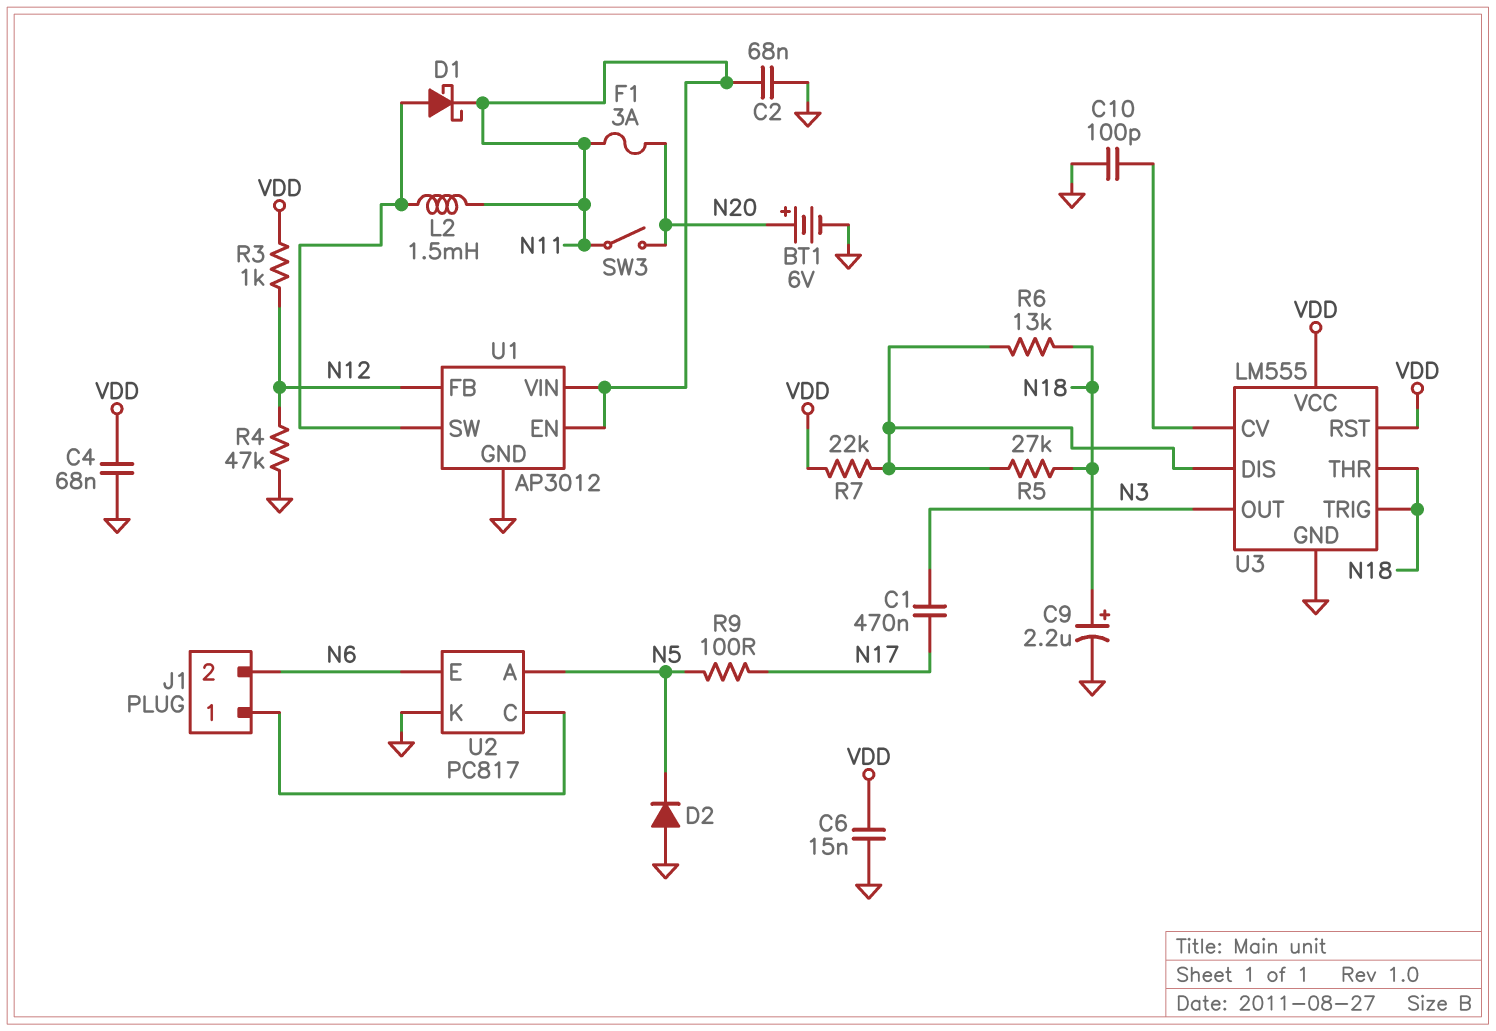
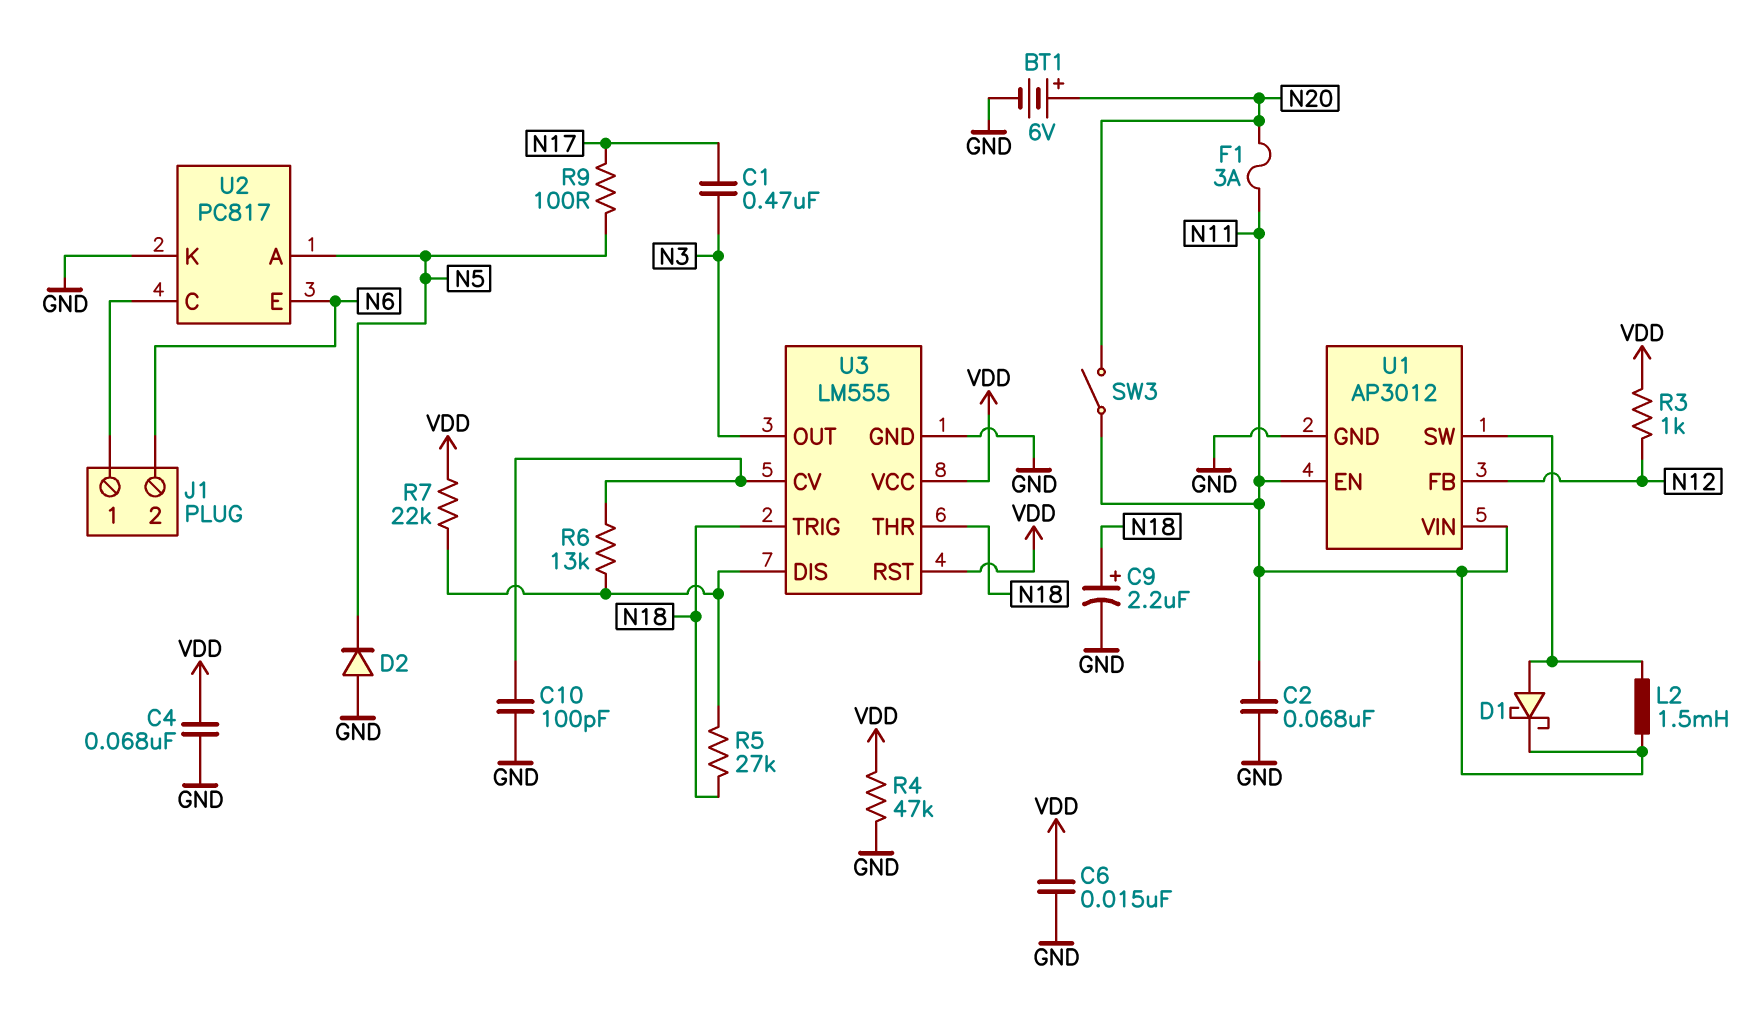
R4: 47k (GND, N12) -> 47k (GND, VDD)
R6: 13k (N18, U3/DIS) -> 13k (U3/CV, U3/DIS)

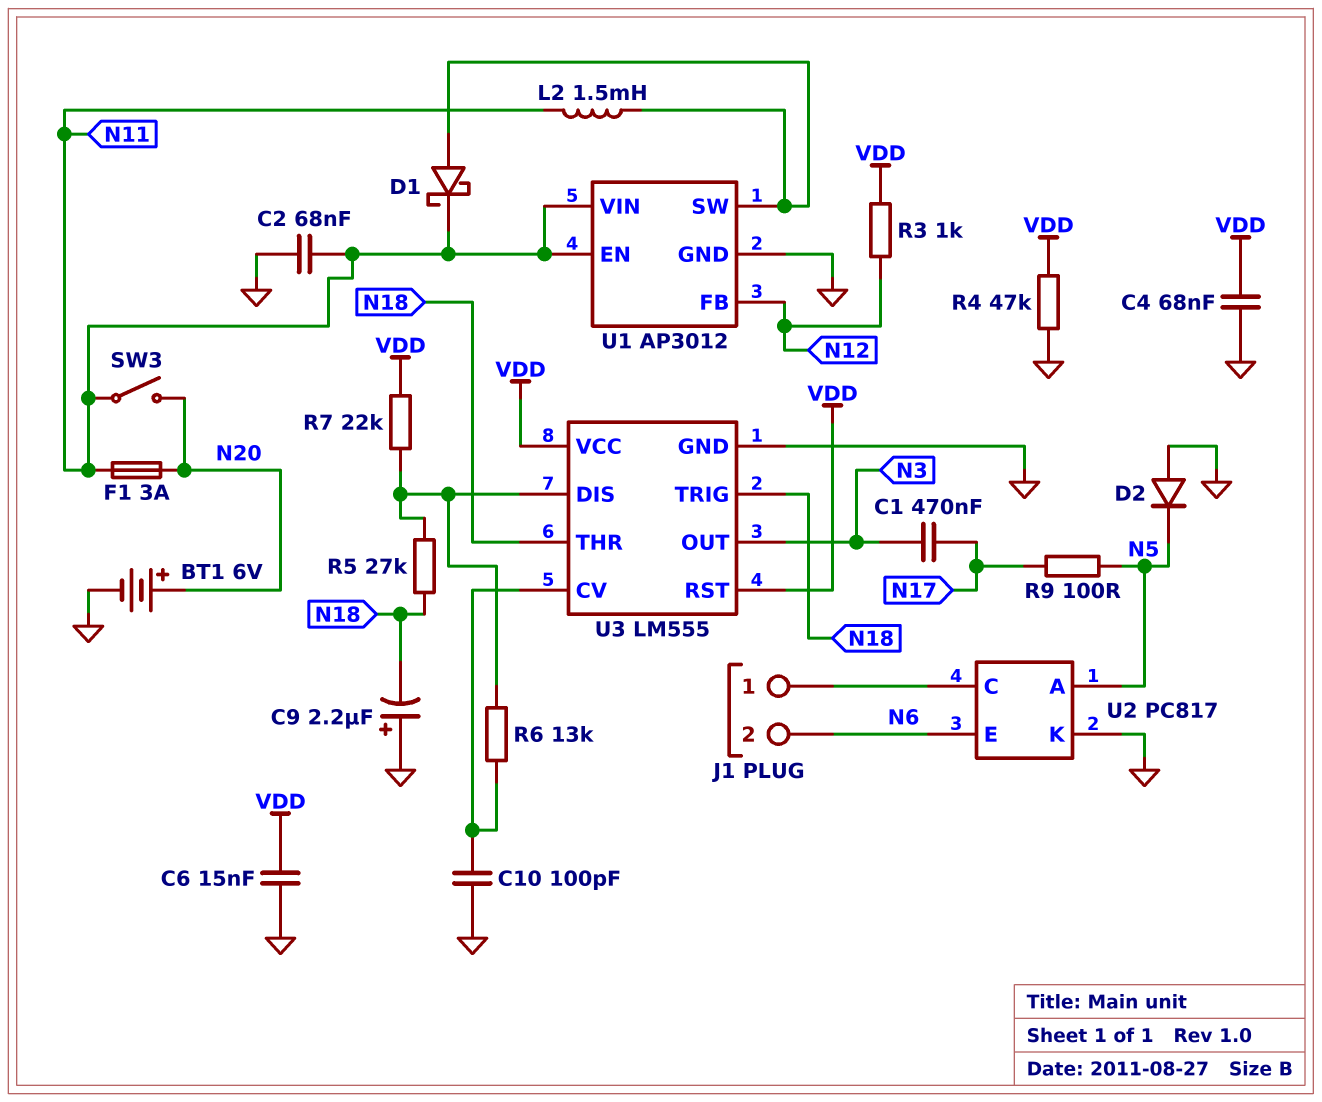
C9: 2.2uF (plus N18, minus GND) -> 2.2uF (plus GND, minus N18)

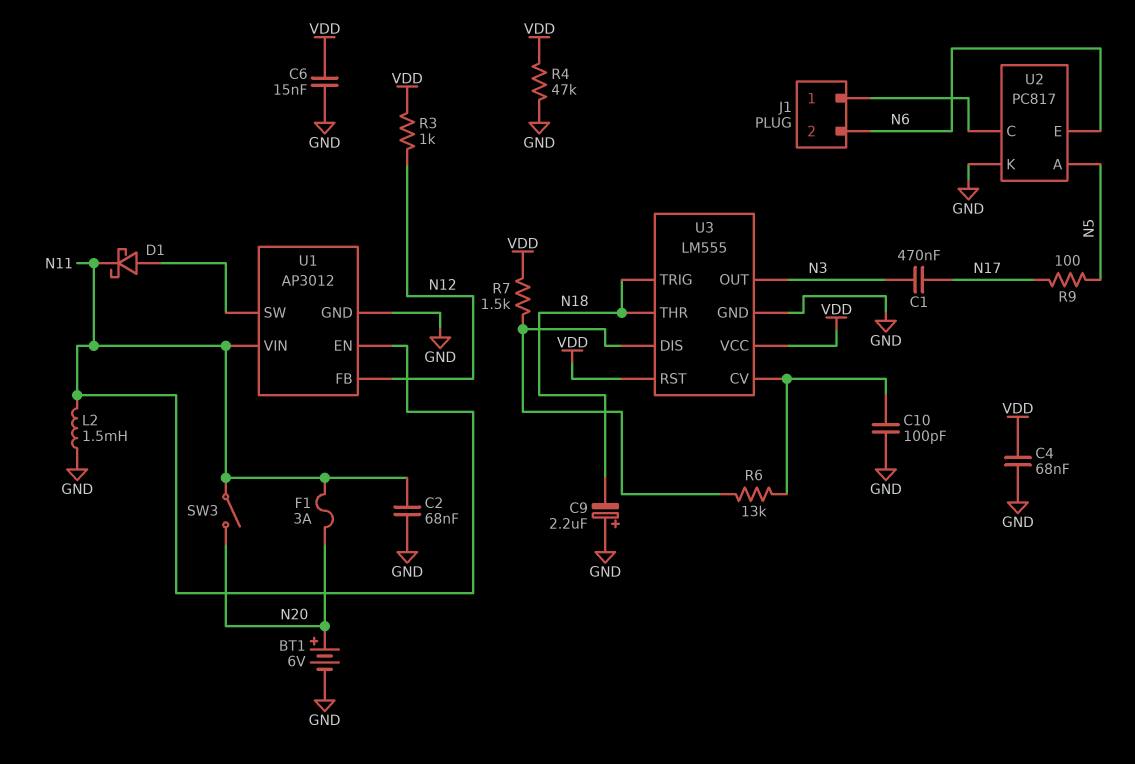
D2: diode (A GND, K N5) -> none
L2: 1.5mH (N11, U1/SW) -> 1.5mH (GND, N11)
R5: 27k (N18, U3/DIS) -> none
R7: 22k (U3/DIS, VDD) -> 1.5k (U3/DIS, VDD)

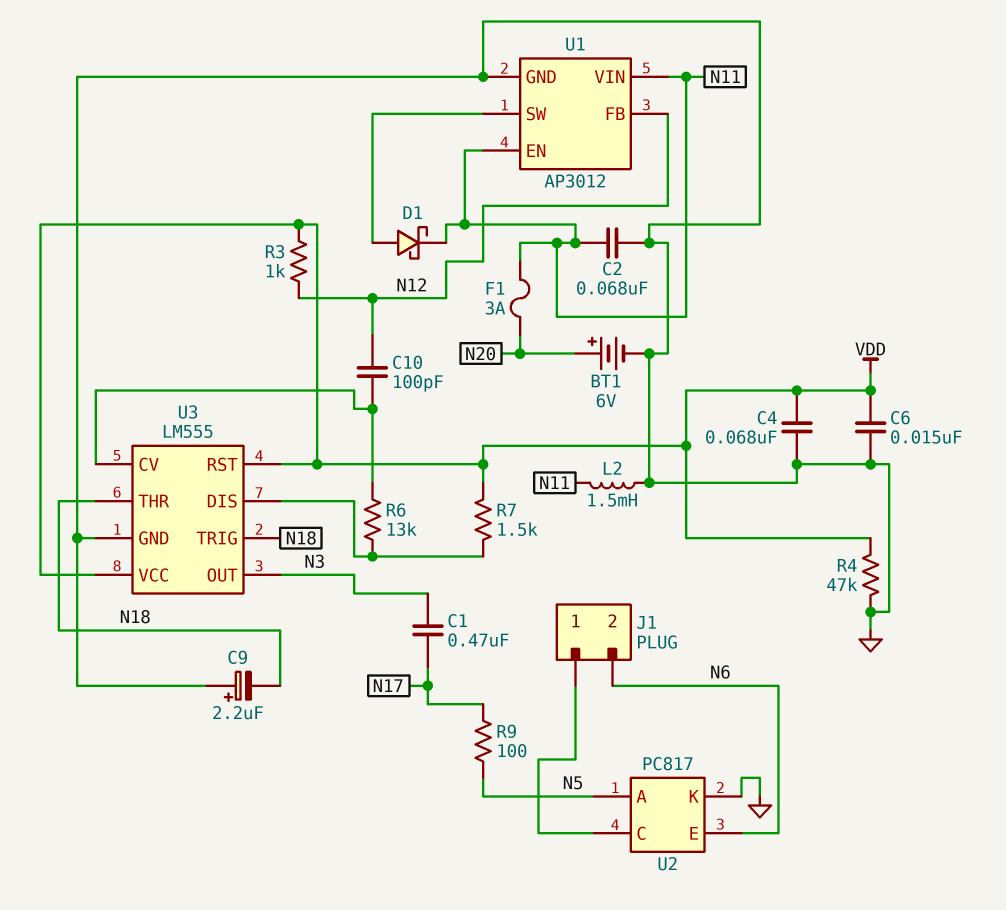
C10: 100pF (GND, U3/CV) -> 100pF (N12, U3/CV)
SW3: switch (N11, N20) -> none

